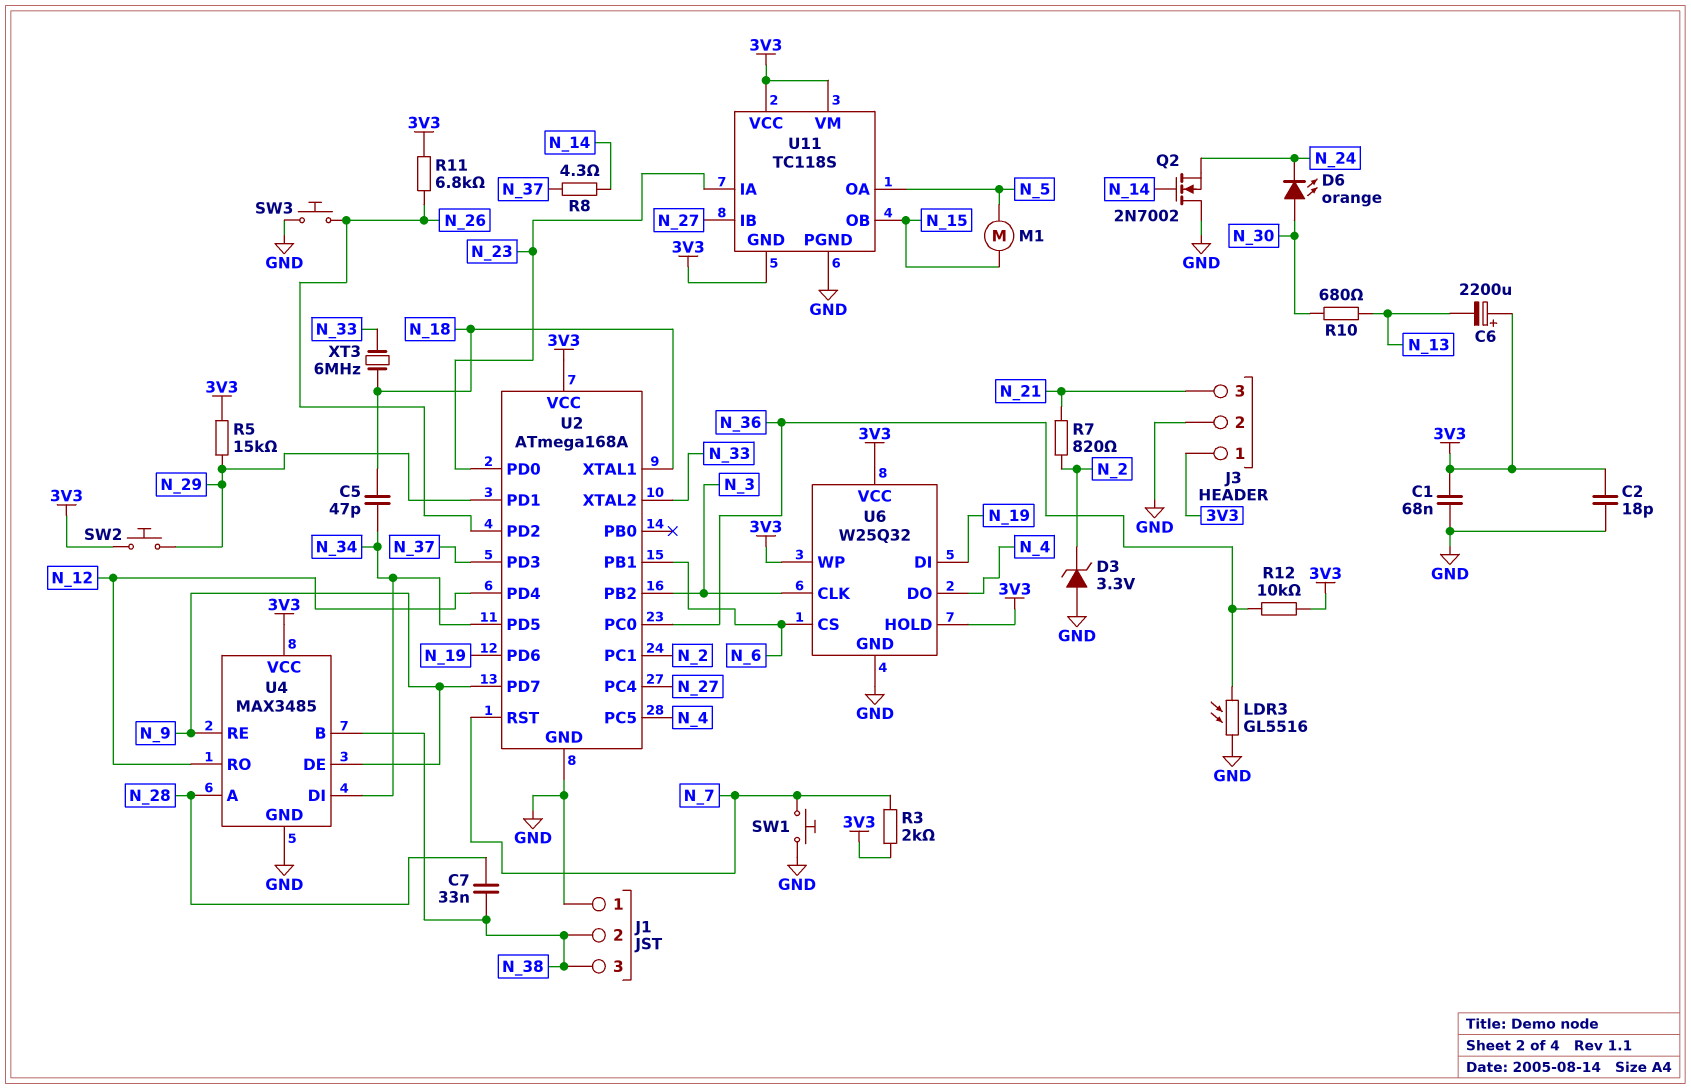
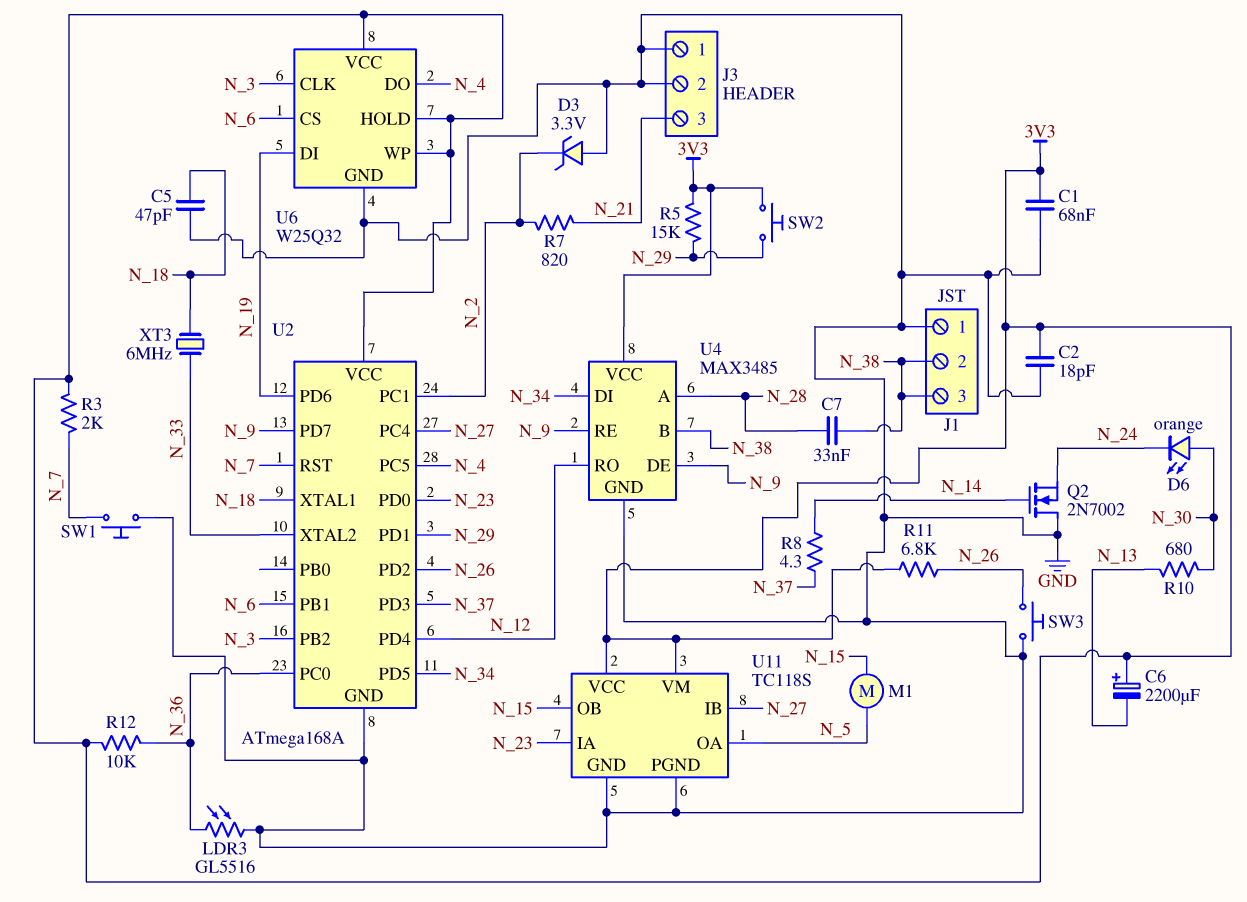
C5: 47pF (N_18, N_34) -> 47pF (GND, N_18)
J3 pin 1: 3V3 -> GND
U11 pin GND: 3V3 -> GND

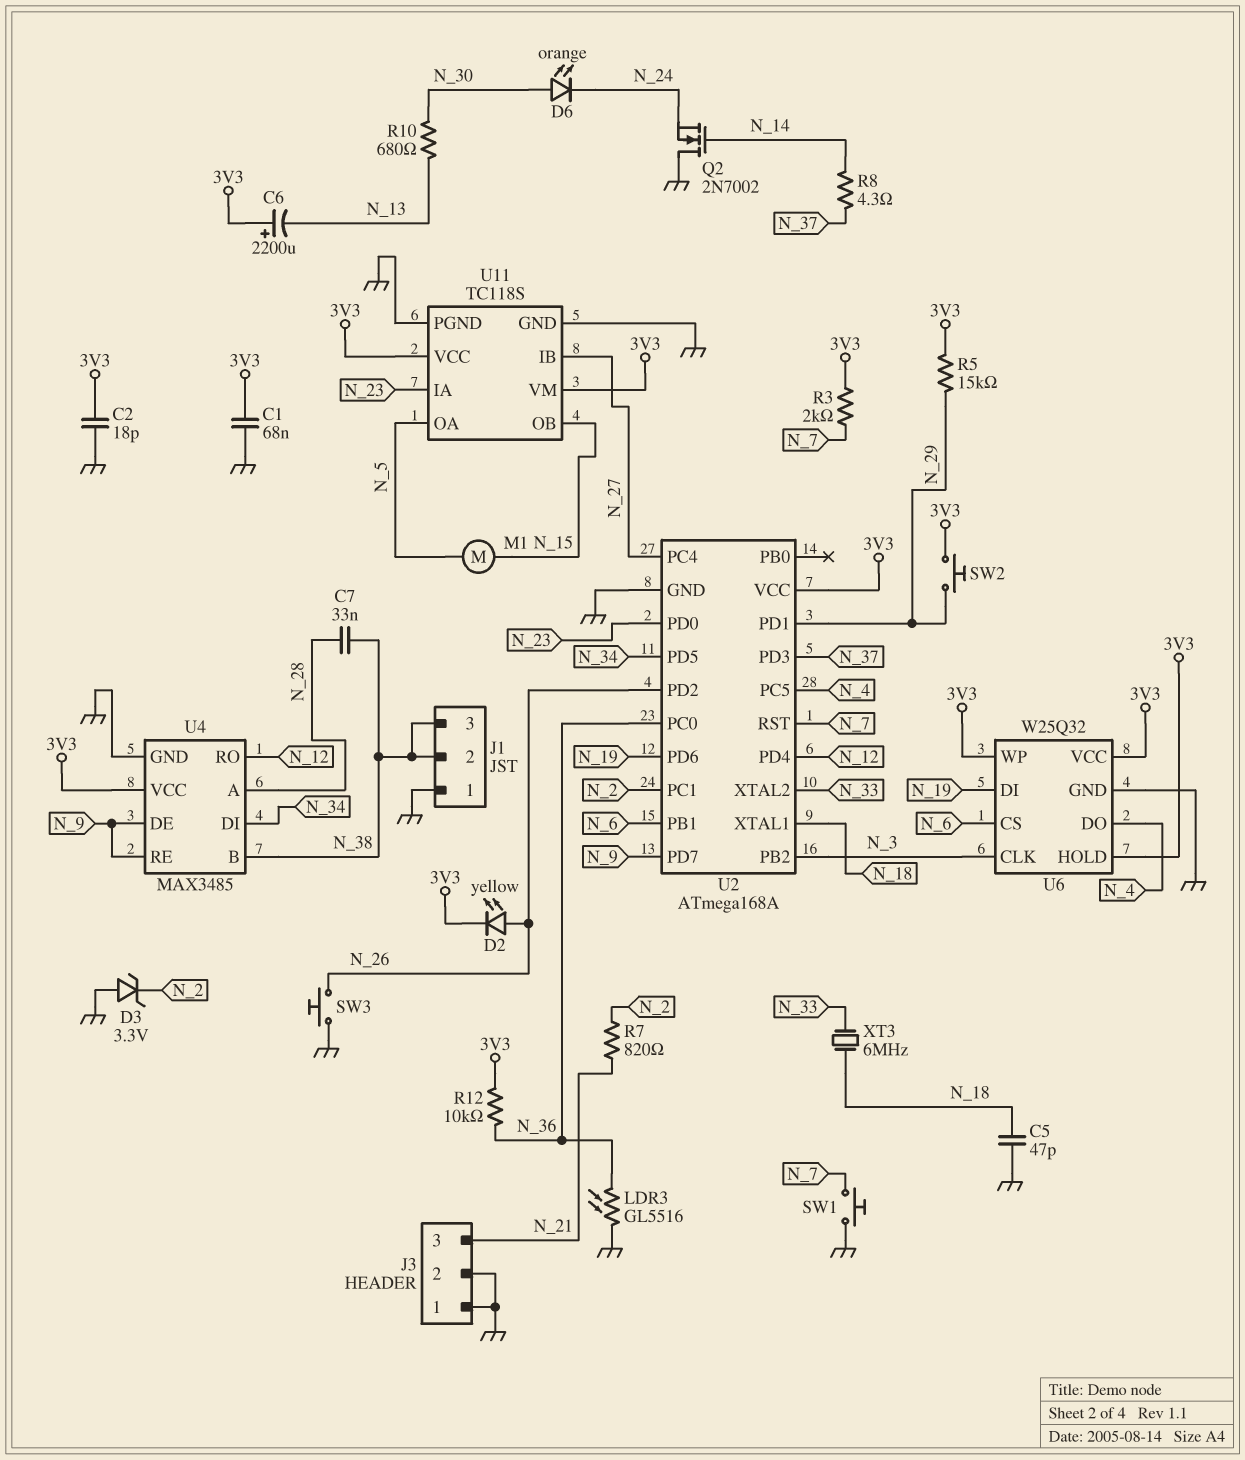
D2: none -> LED yellow (A N_26, K 3V3)
R11: 6.8k (3V3, N_26) -> none

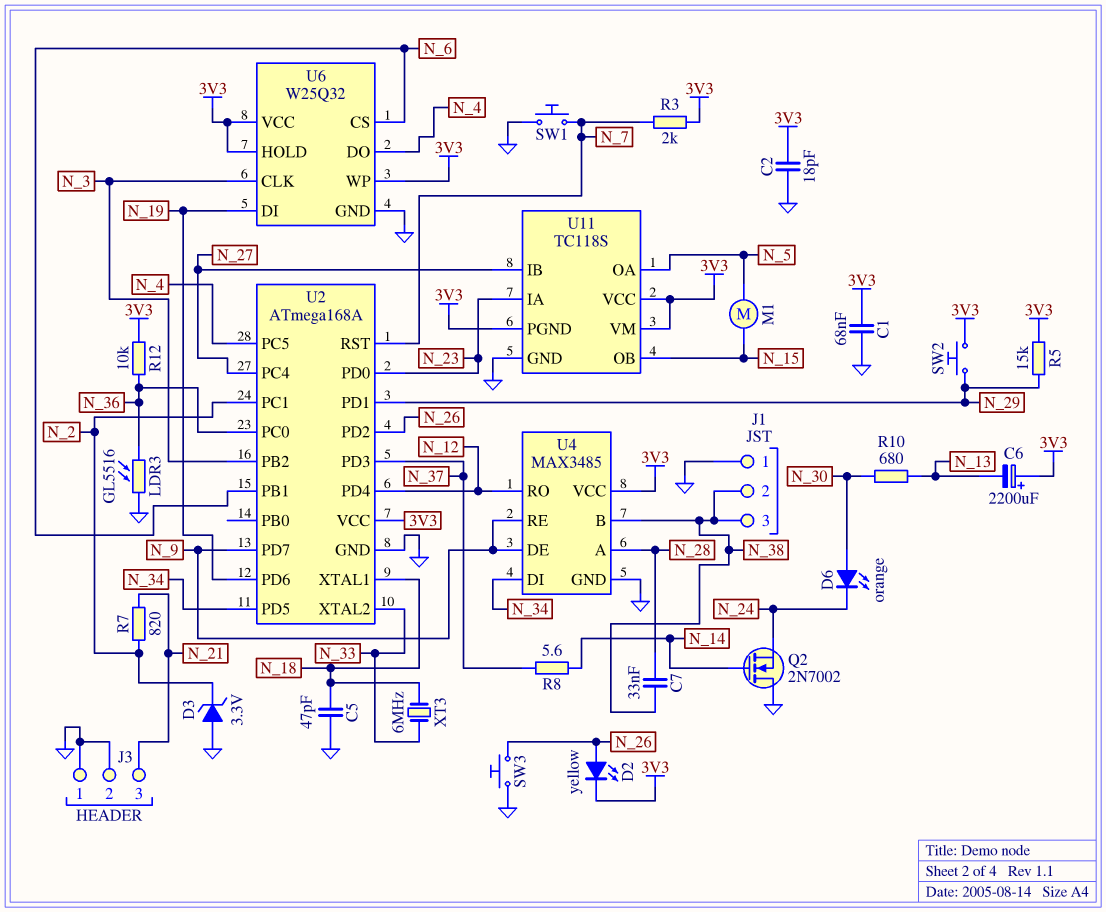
R8: 4.3 (N_14, N_37) -> 5.6 (N_14, N_37)
U11 pin PGND: GND -> 3V3

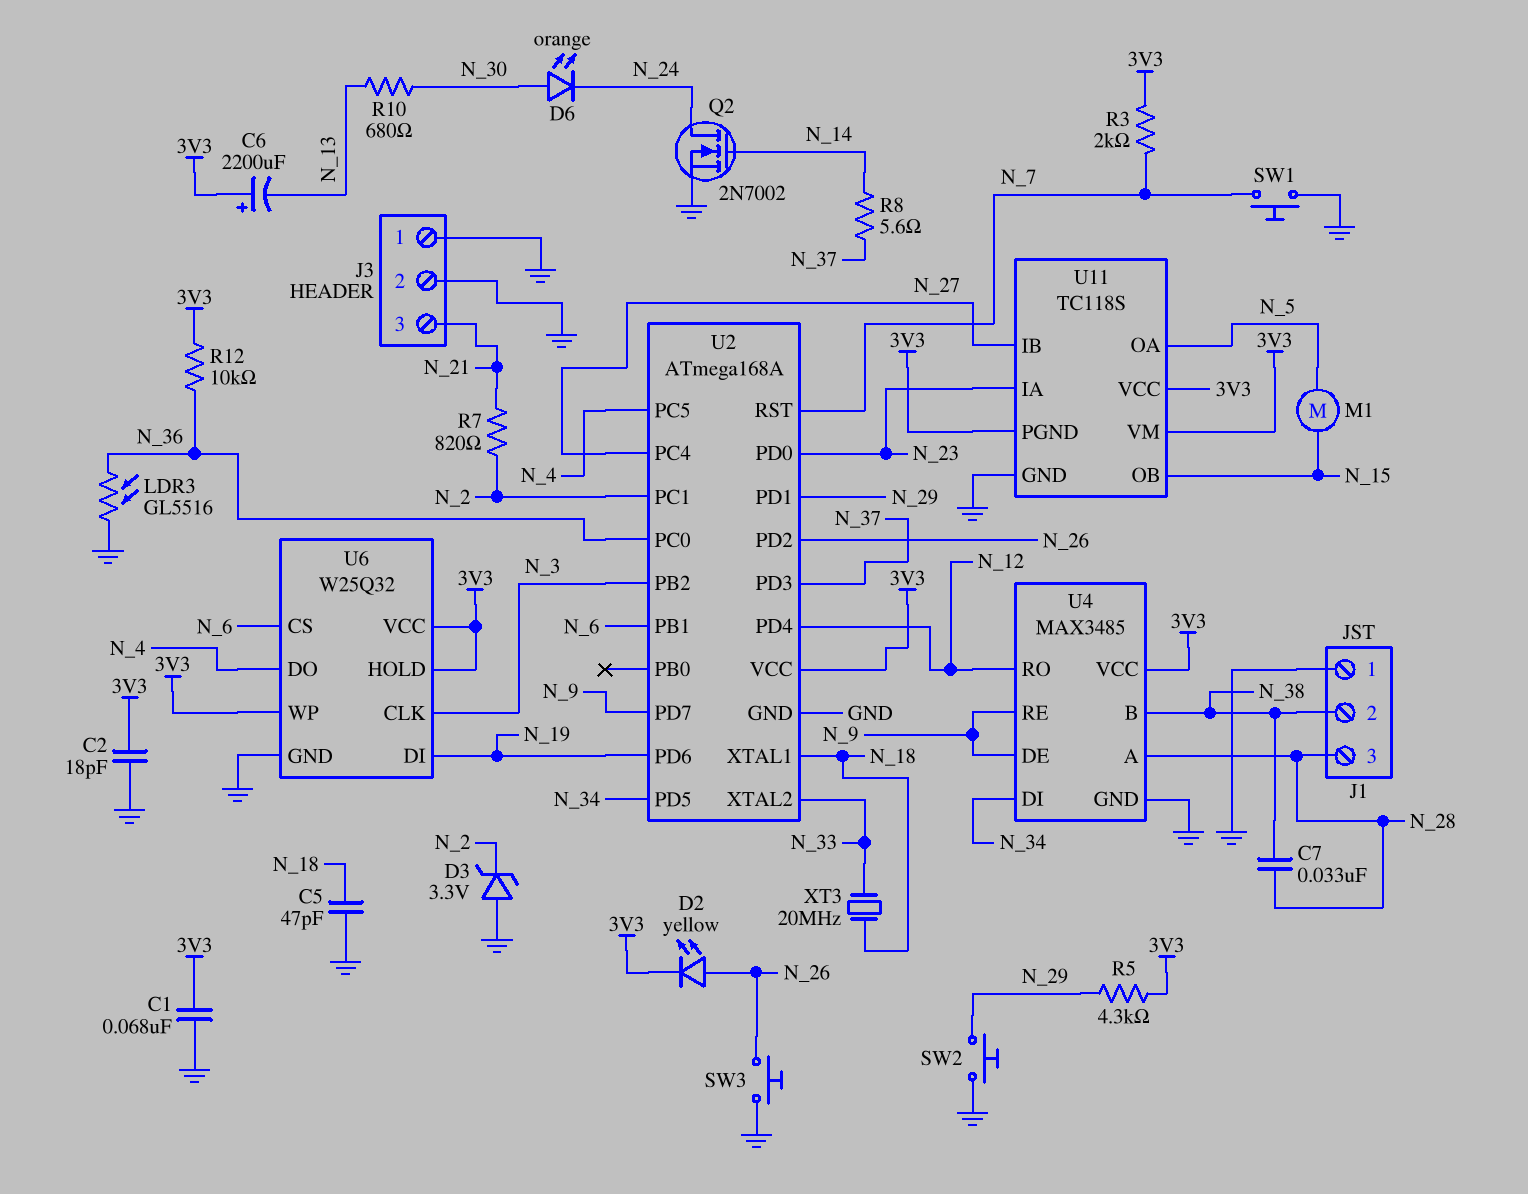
J1 pin 3: N_38 -> N_28
Q2: NMOS 2N7002 (G N_14, D GND, S N_24) -> NMOS 2N7002 (G N_14, D N_24, S GND)
R5: 15k (3V3, N_29) -> 4.3k (3V3, N_29)
SW2: button (3V3, N_29) -> button (GND, N_29)
XT3: 6MHz (N_18, N_33) -> 20MHz (N_18, N_33)

